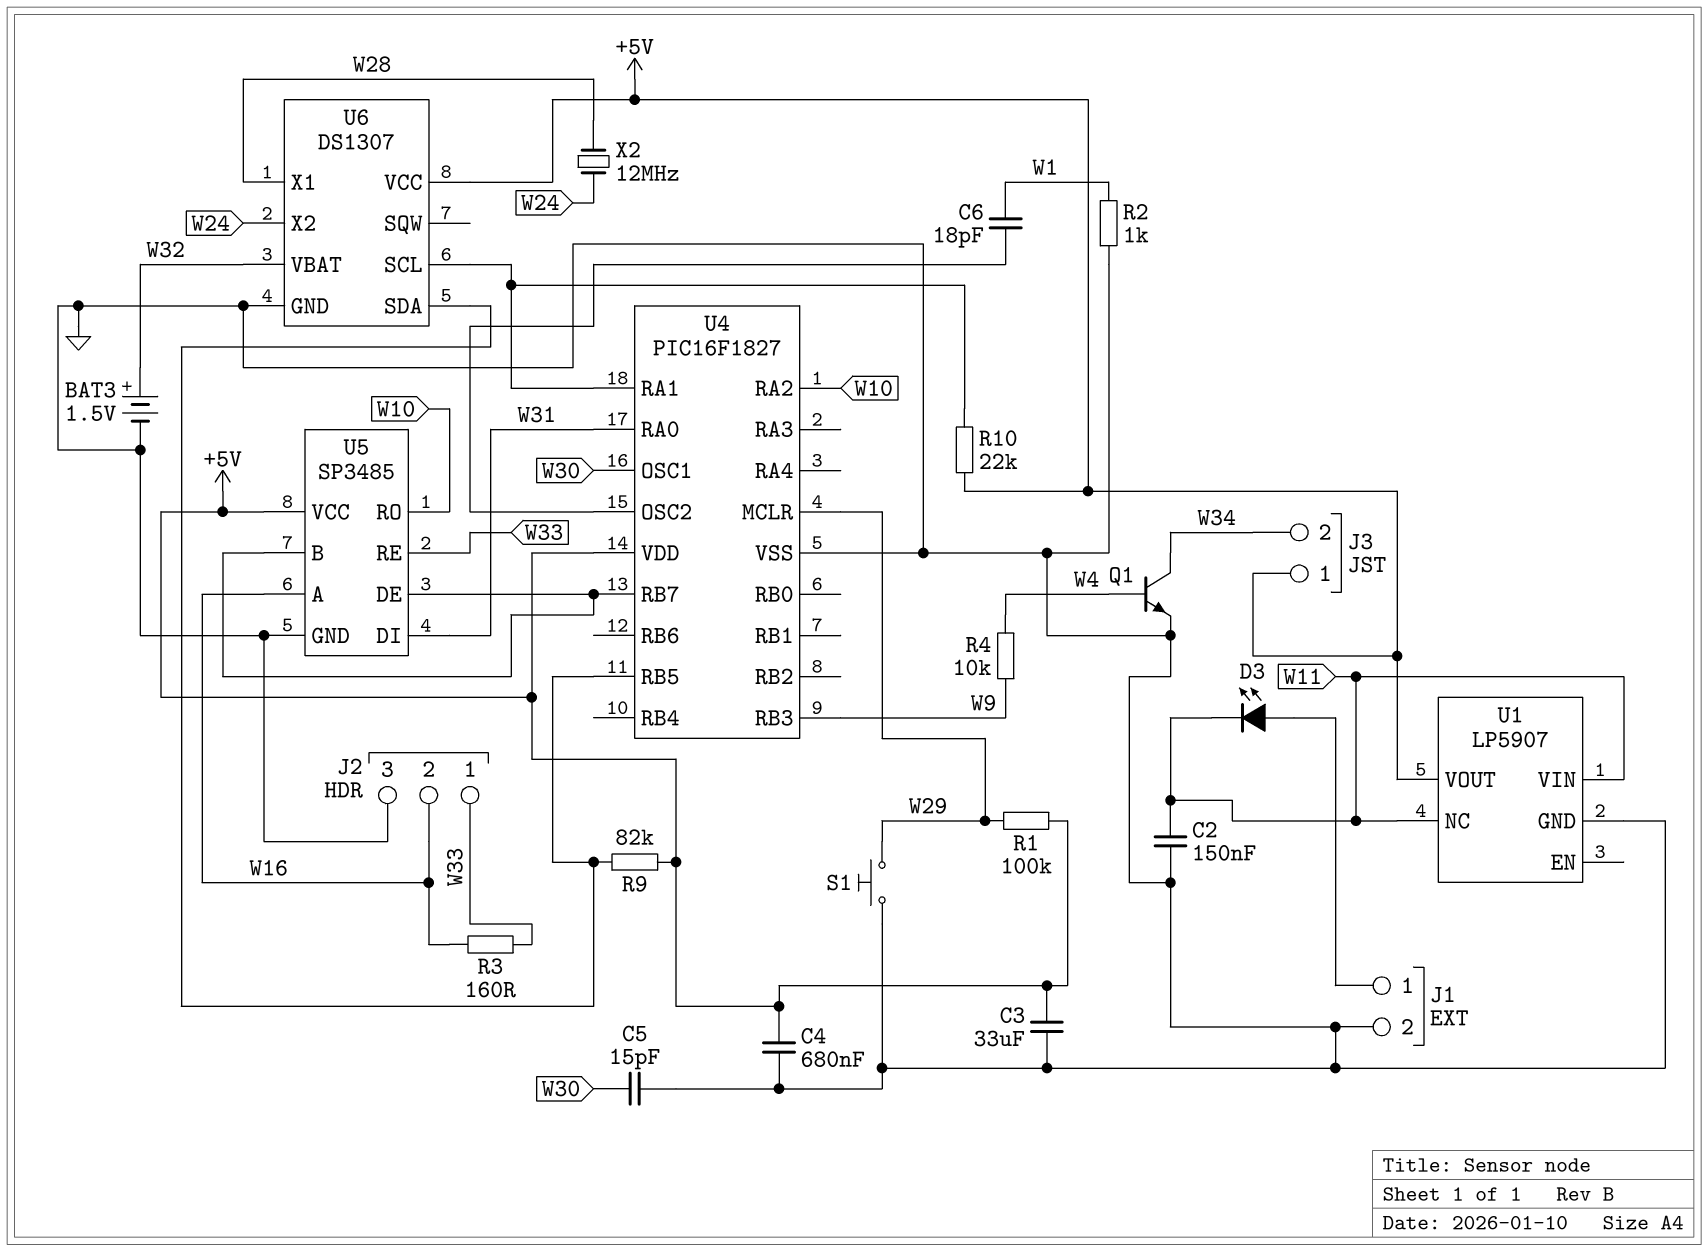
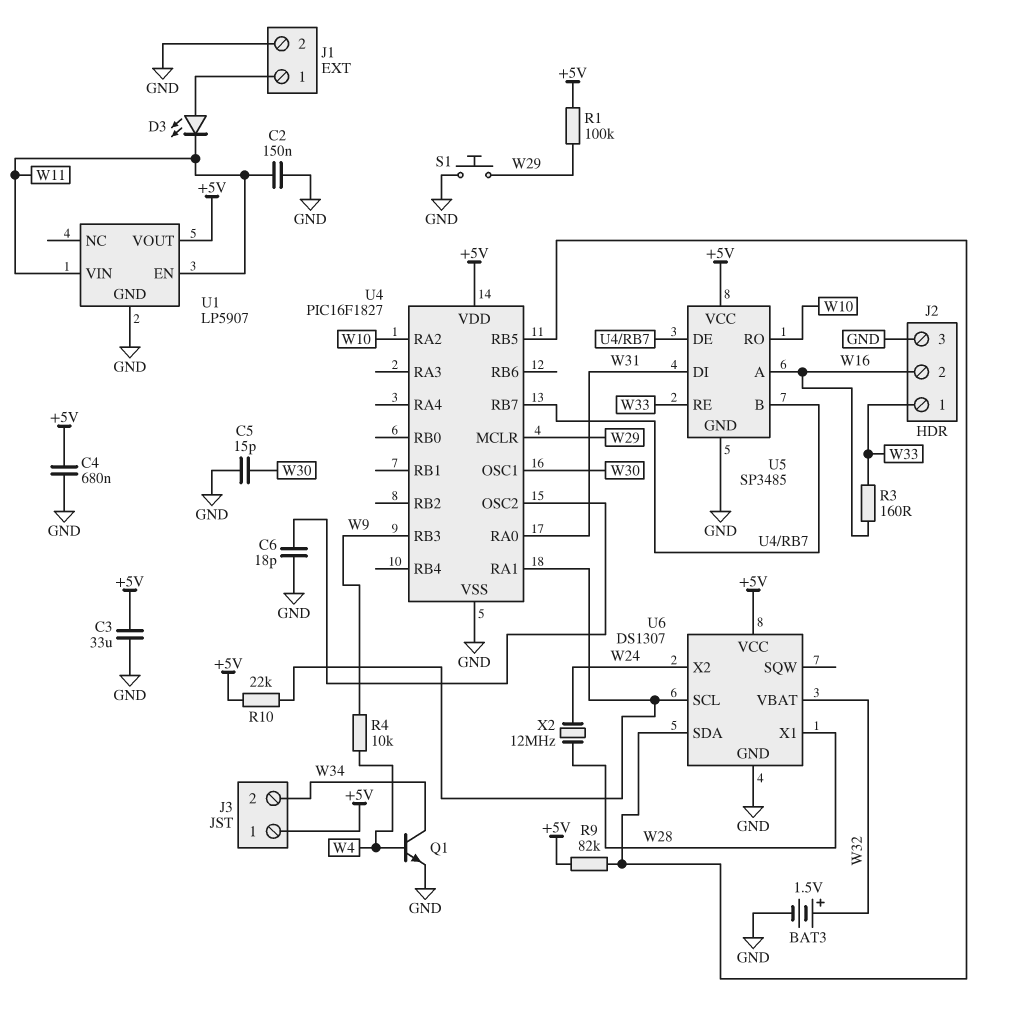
C6: 18pF (U4/OSC2, W1) -> 18pF (GND, U4/OSC2)
R2: 1k (GND, W1) -> none
U1 pin EN: none -> W11
U1 pin NC: W11 -> none

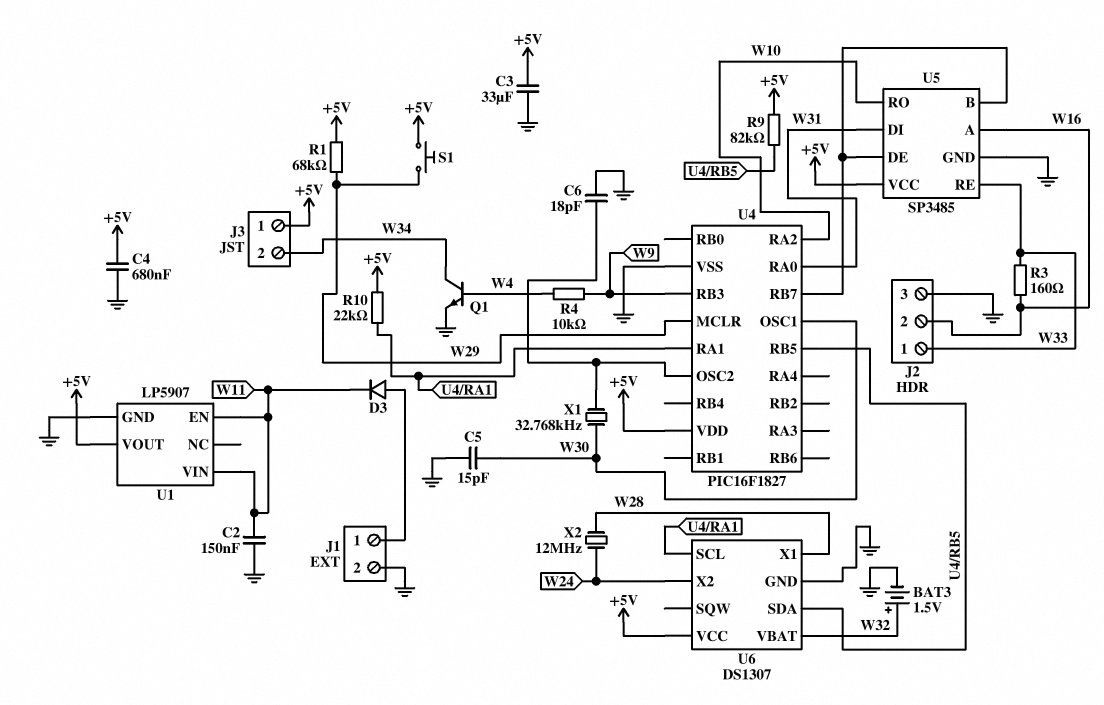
D3: LED (A J1/1, K W11) -> diode (A J1/1, K W11)
R1: 100k (+5V, W29) -> 68k (+5V, W29)
S1: button (GND, W29) -> button (+5V, W29)
X1: none -> 32.768kHz (U4/OSC2, W30)

